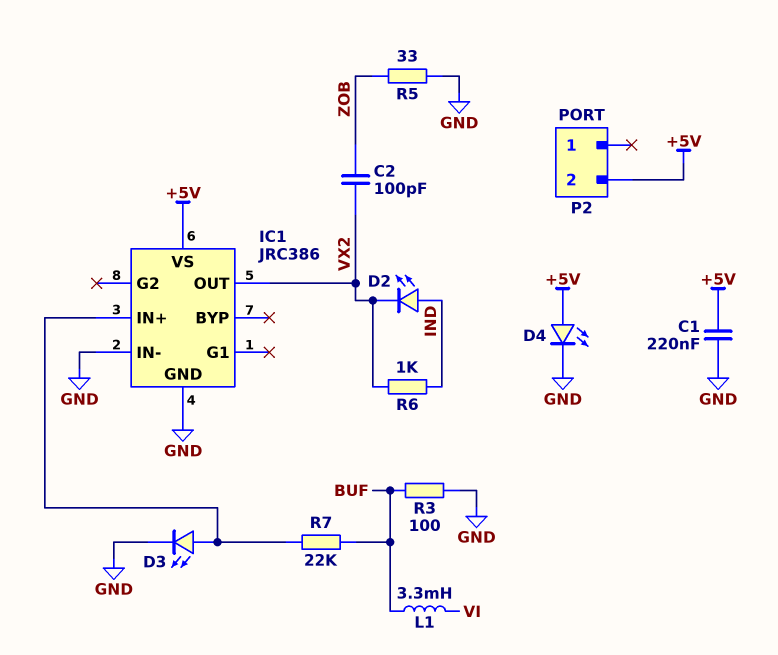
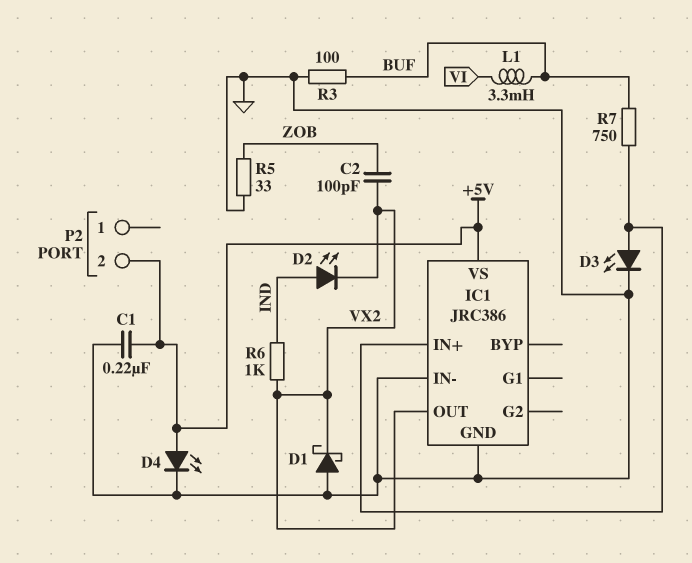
D1: none -> schottky (A GND, K VX2)
R7: 22k (BUF, IC1/IN+) -> 750 (BUF, IC1/IN+)

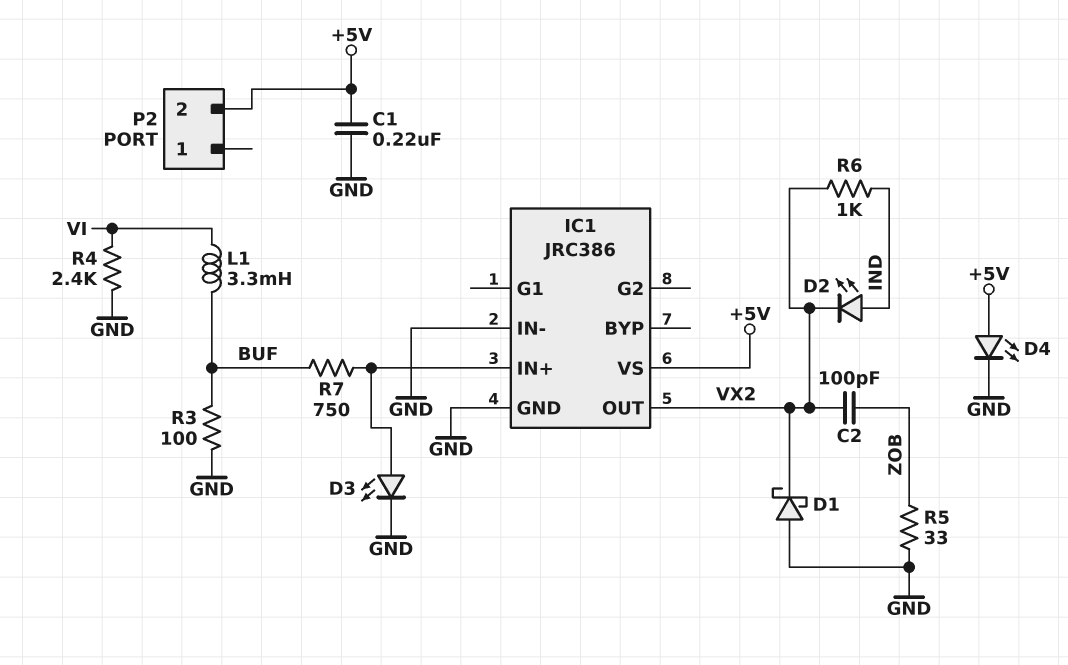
R4: none -> 2.4k (GND, VI)

